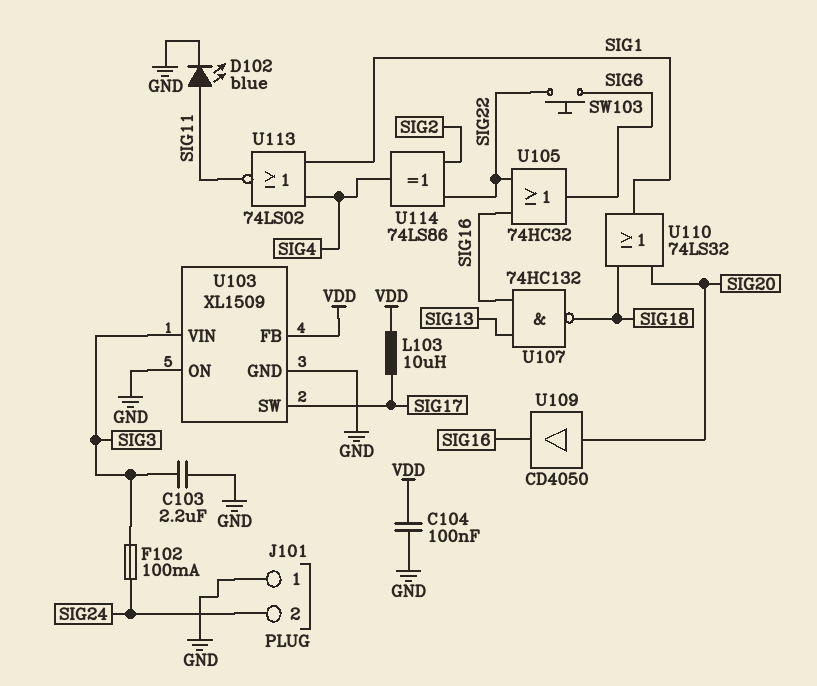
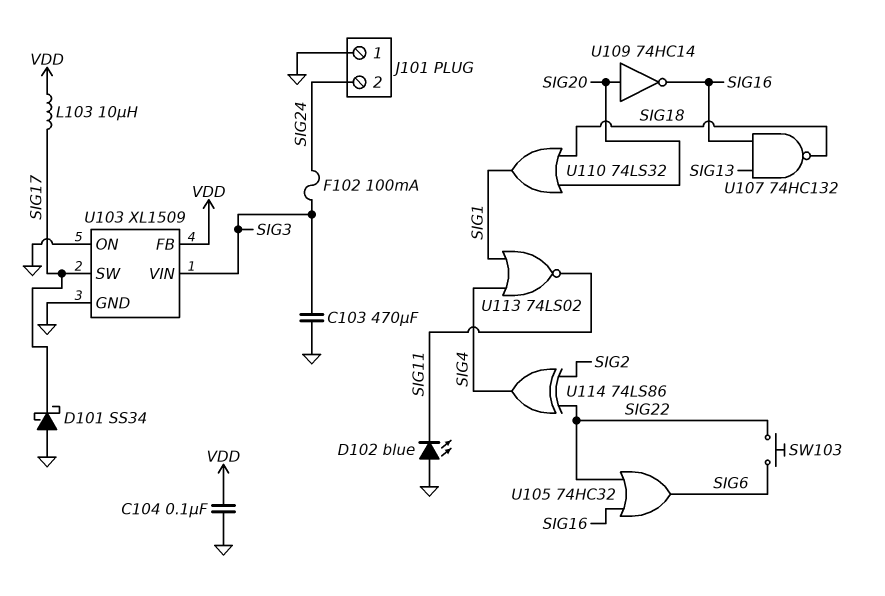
C103: 2.2uF (GND, SIG3) -> 470uF (GND, SIG3)
D101: none -> schottky SS34 (A GND, K SIG17)
D102: LED blue (A SIG11, K GND) -> LED blue (A GND, K SIG11)
U109: buffer CD4050 (in SIG20, out SIG16) -> NOT 74HC14 (in SIG20, out SIG16)

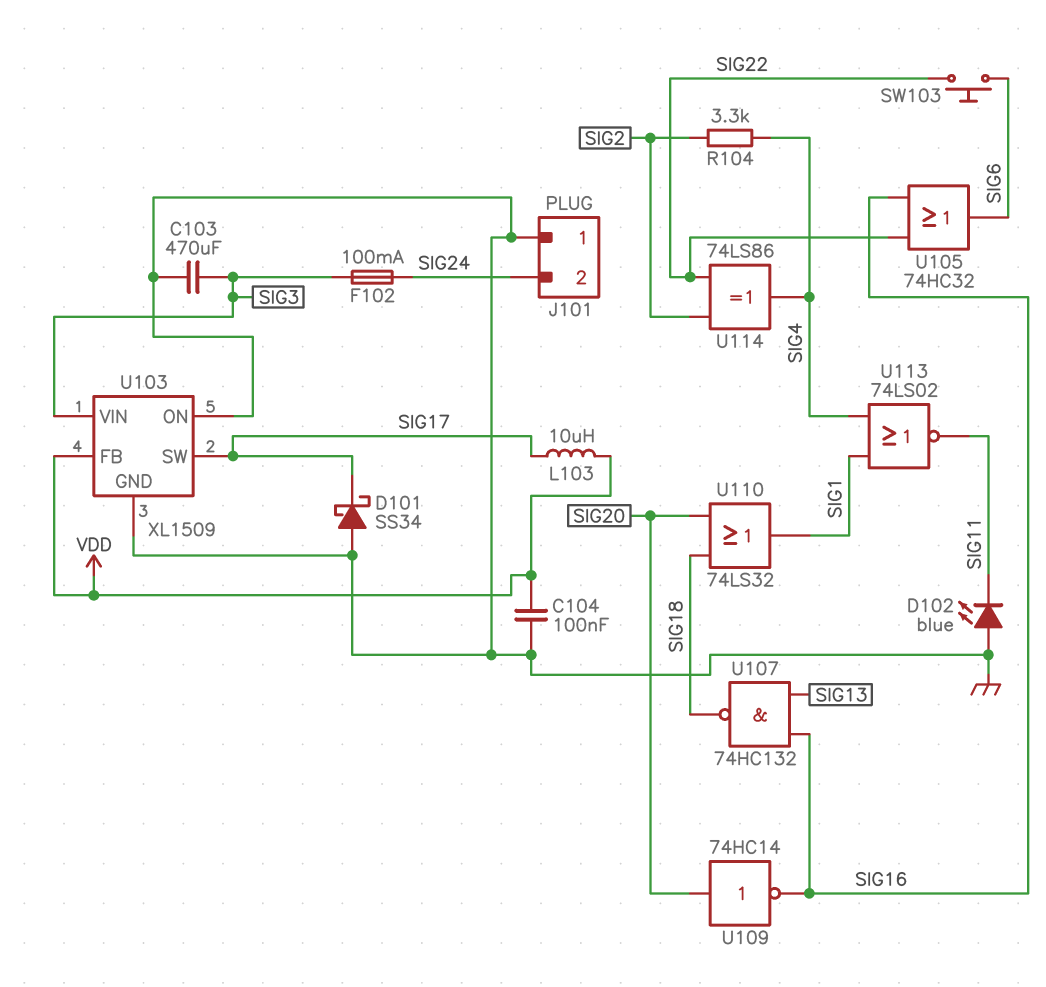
R104: none -> 3.3k (SIG2, SIG4)

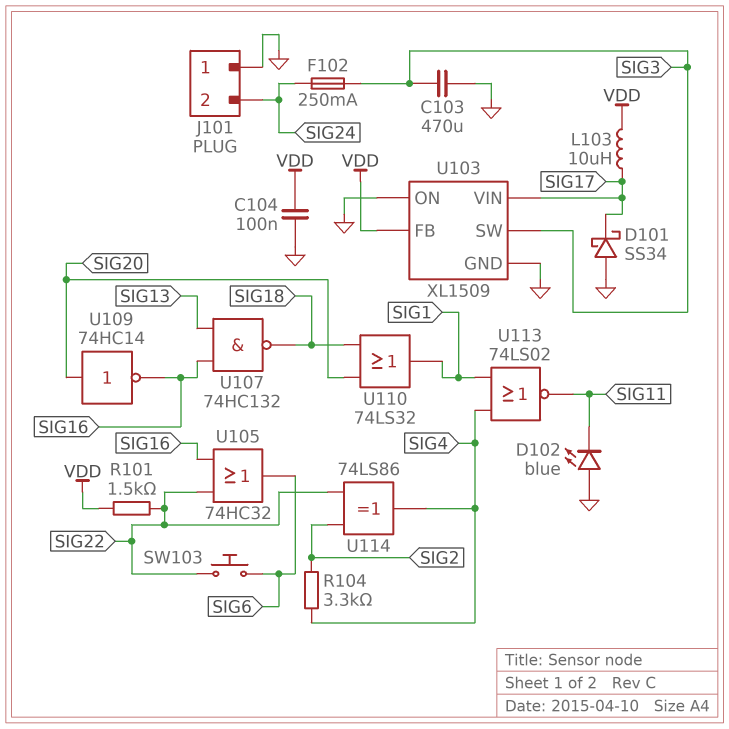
F102: 100mA (SIG3, SIG24) -> 250mA (SIG3, SIG24)
R101: none -> 1.5k (SIG22, VDD)
U103 pin SW: SIG17 -> SIG3
U103 pin VIN: SIG3 -> SIG17

